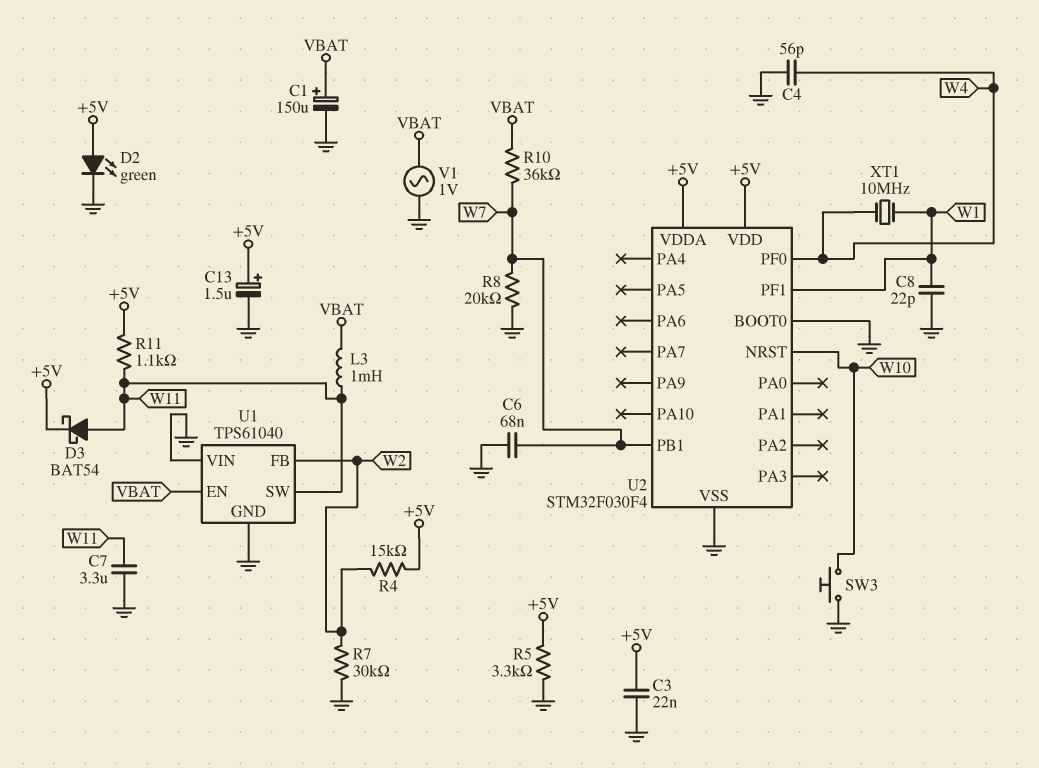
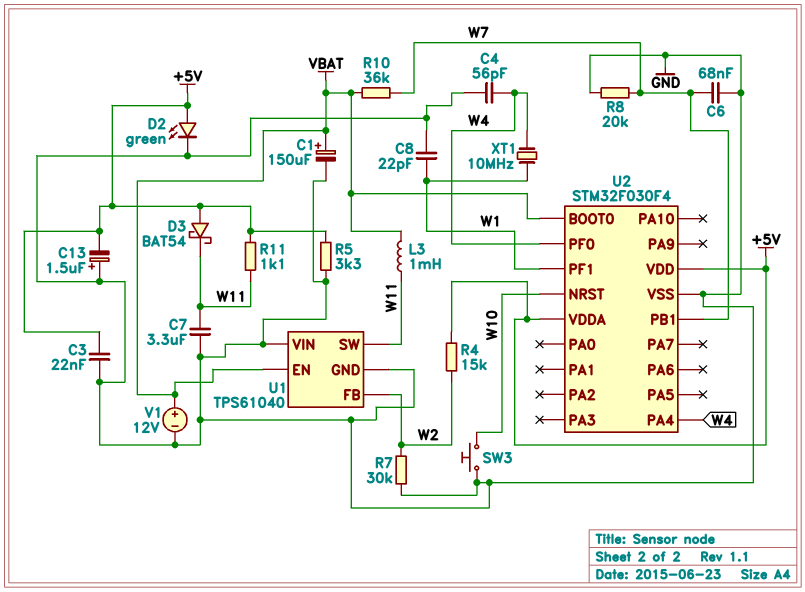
C13: 1.5uF (plus +5V, minus GND) -> 1.5uF (plus GND, minus +5V)
D3: schottky BAT54 (A W11, K +5V) -> schottky BAT54 (A +5V, K W11)
U2 pin BOOT0: GND -> VBAT
U2 pin PA4: none -> W4
V1: AC 1V (GND, VBAT) -> 12V (plus VBAT, minus GND)

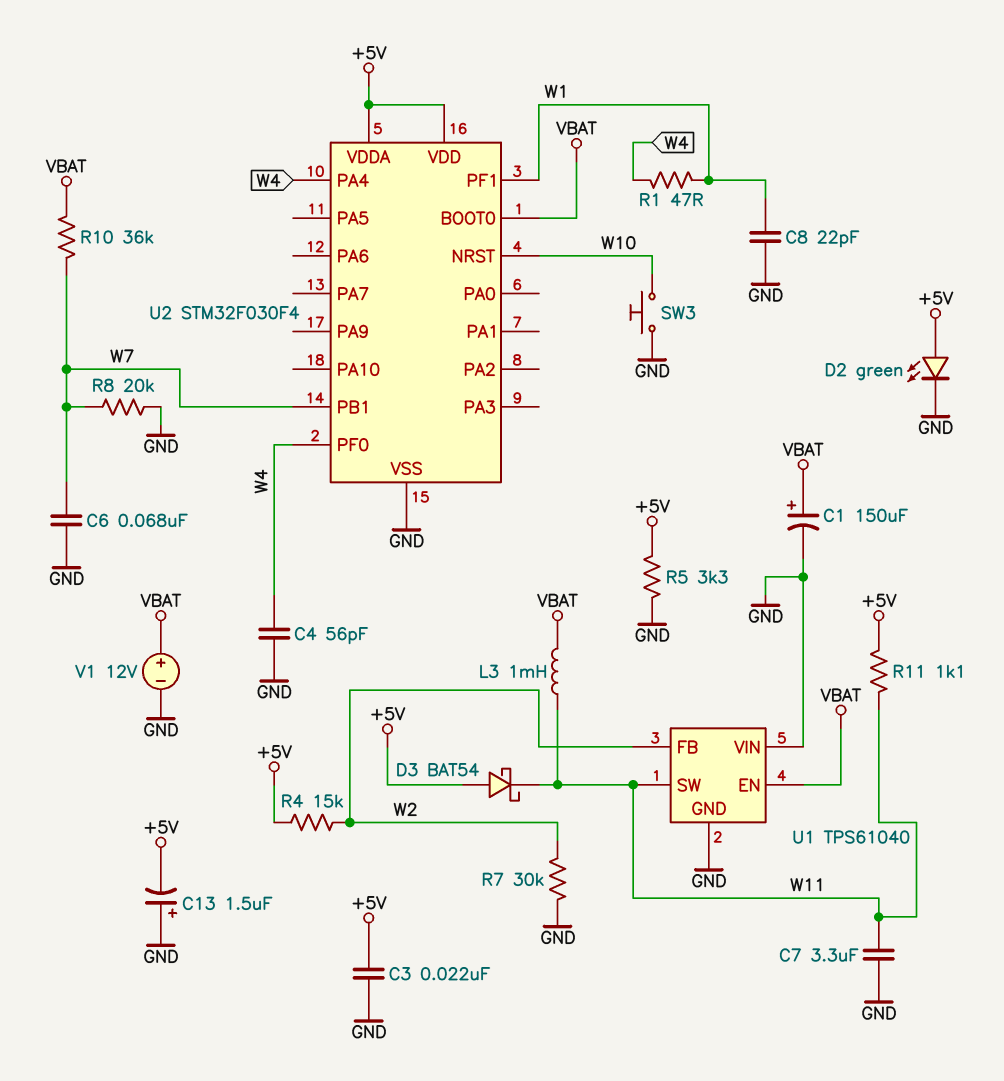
R1: none -> 47 (W1, W4)
XT1: 10MHz (W1, W4) -> none

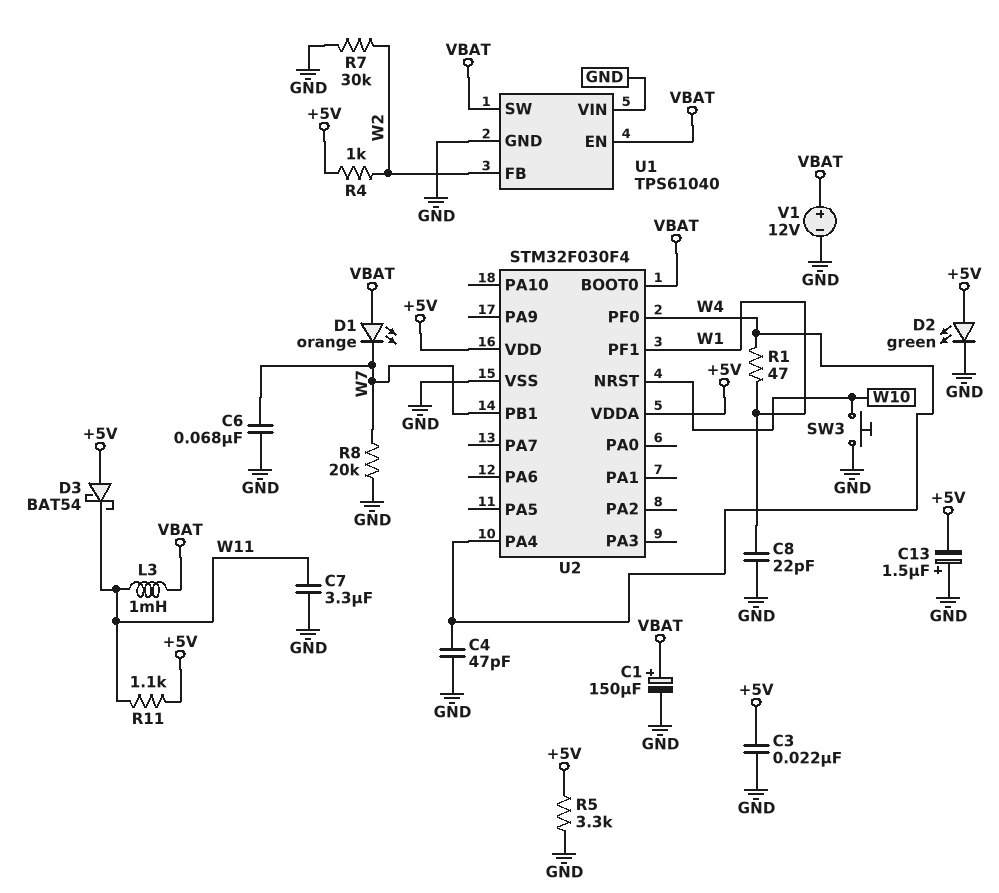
C4: 56pF (GND, W4) -> 47pF (GND, W4)
D1: none -> LED orange (A VBAT, K W7)
R4: 15k (+5V, W2) -> 1k (+5V, W2)
R10: 36k (VBAT, W7) -> none
U1 pin SW: W11 -> VBAT

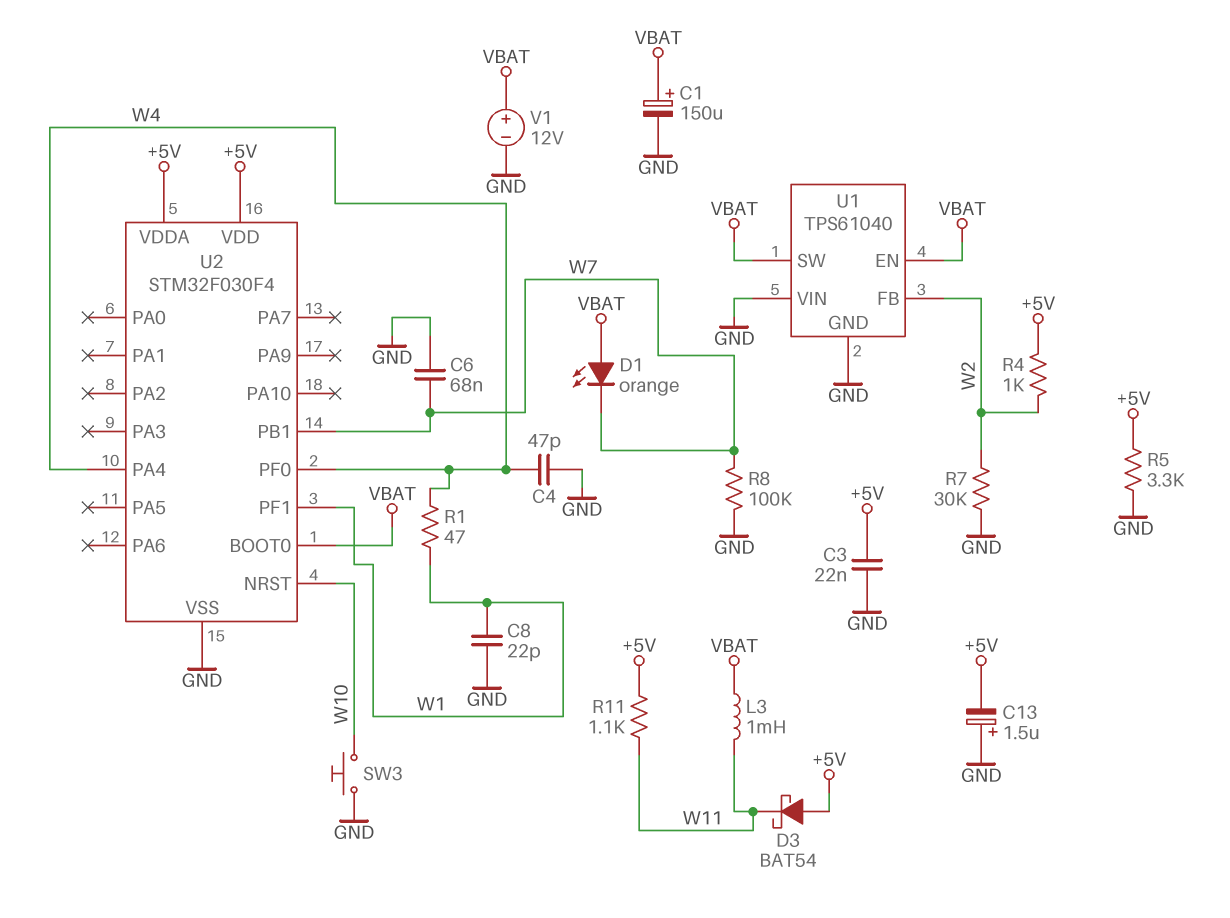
C7: 3.3uF (GND, W11) -> none
D2: LED green (A +5V, K GND) -> none
R8: 20k (GND, W7) -> 100k (GND, W7)

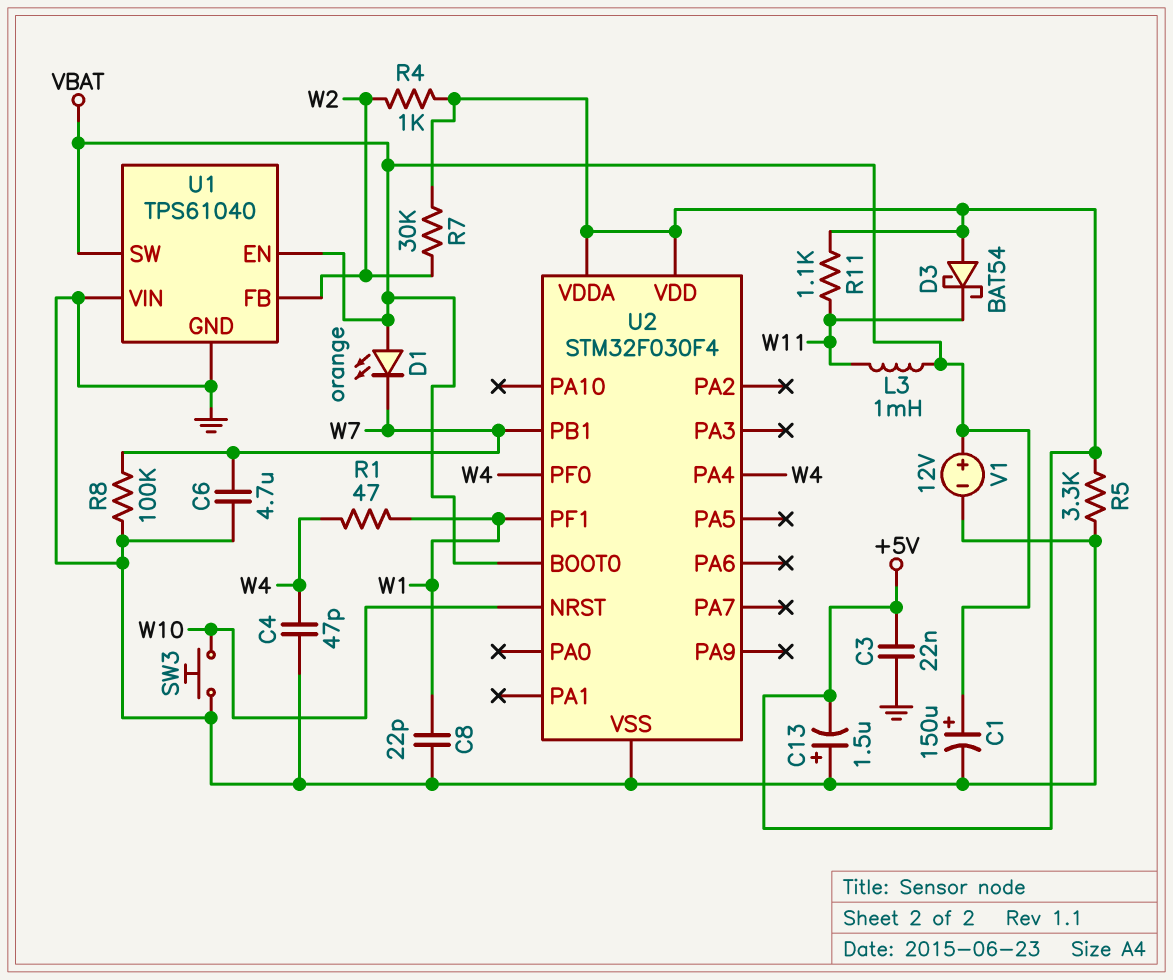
C6: 68nF (GND, W7) -> 4.7uF (GND, W7)
R7: 30k (GND, W2) -> 30k (+5V, W2)

